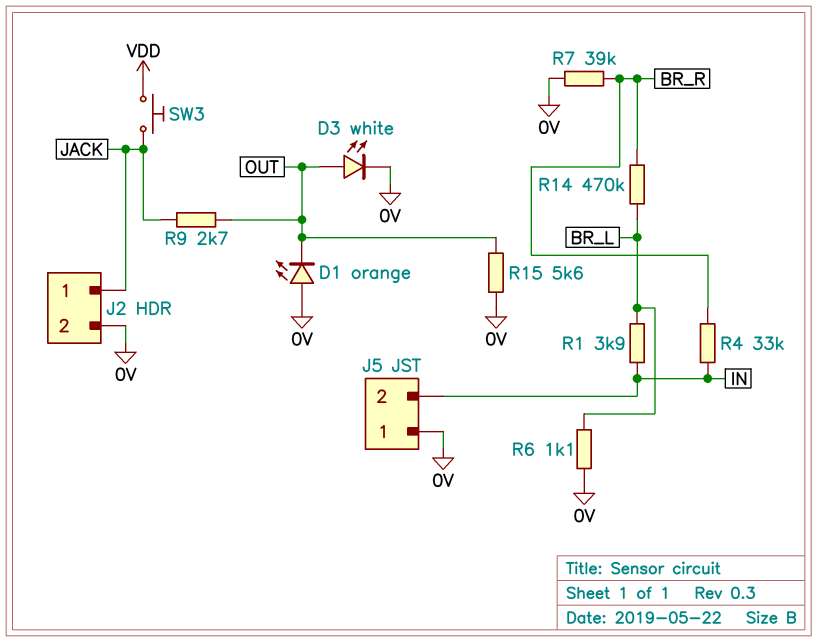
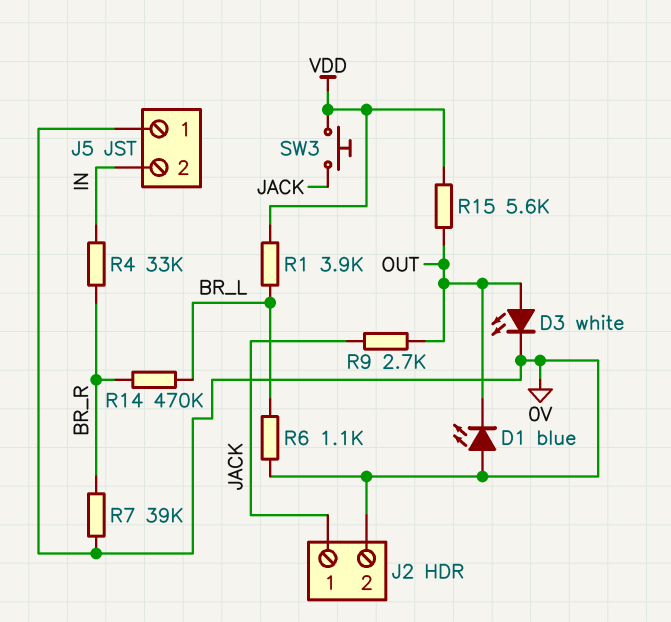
D1: LED orange (A 0V, K OUT) -> LED blue (A 0V, K OUT)
R1: 3.9k (BR_L, IN) -> 3.9k (BR_L, VDD)
R15: 5.6k (0V, OUT) -> 5.6k (OUT, VDD)

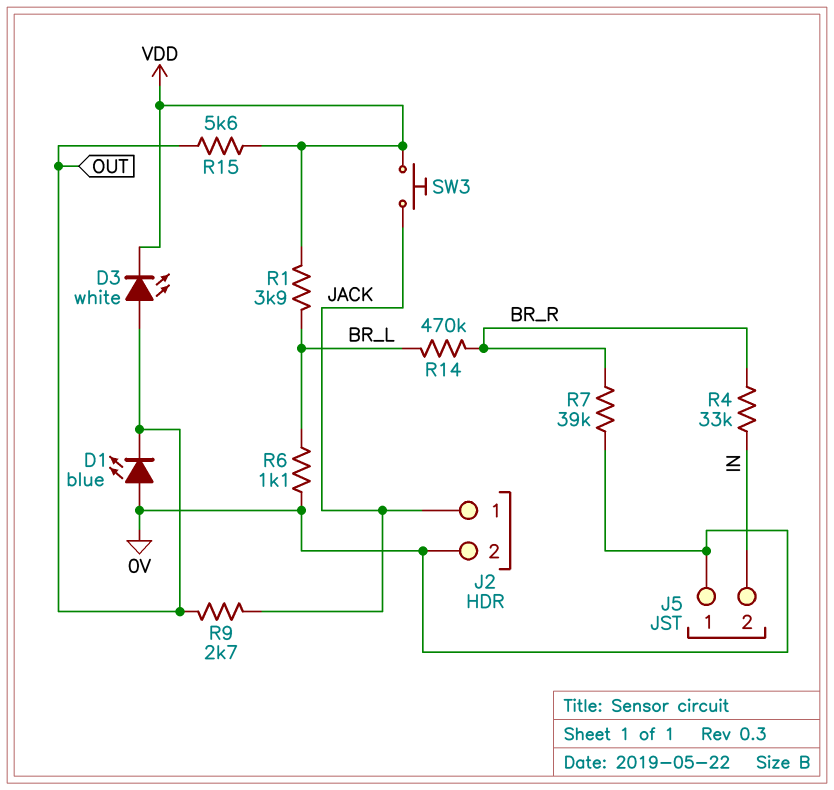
D3: LED white (A OUT, K 0V) -> LED white (A OUT, K VDD)

